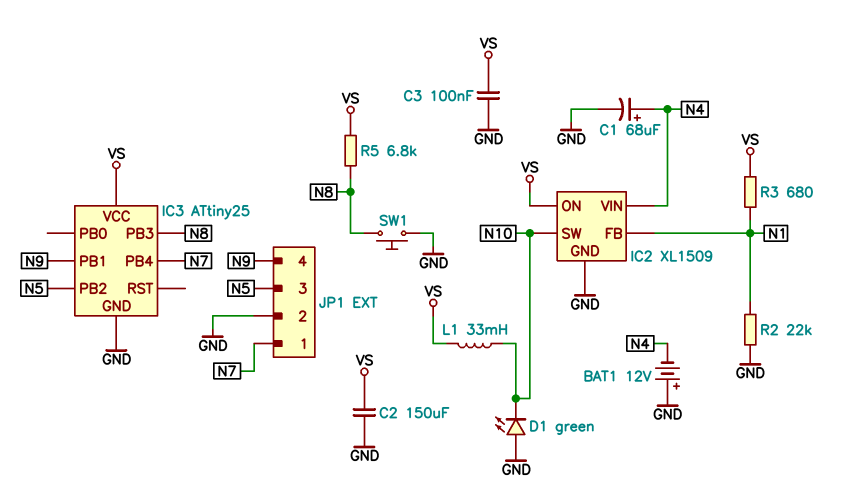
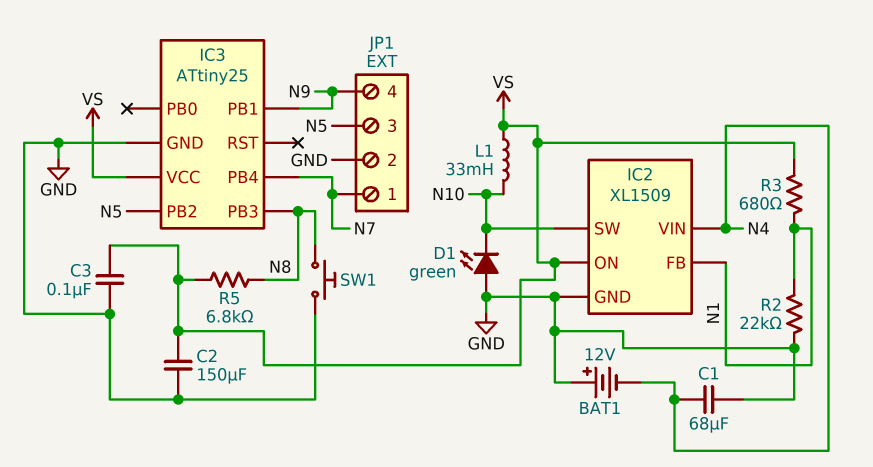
C1: 68uF (plus N4, minus GND) -> 68uF (GND, N4)

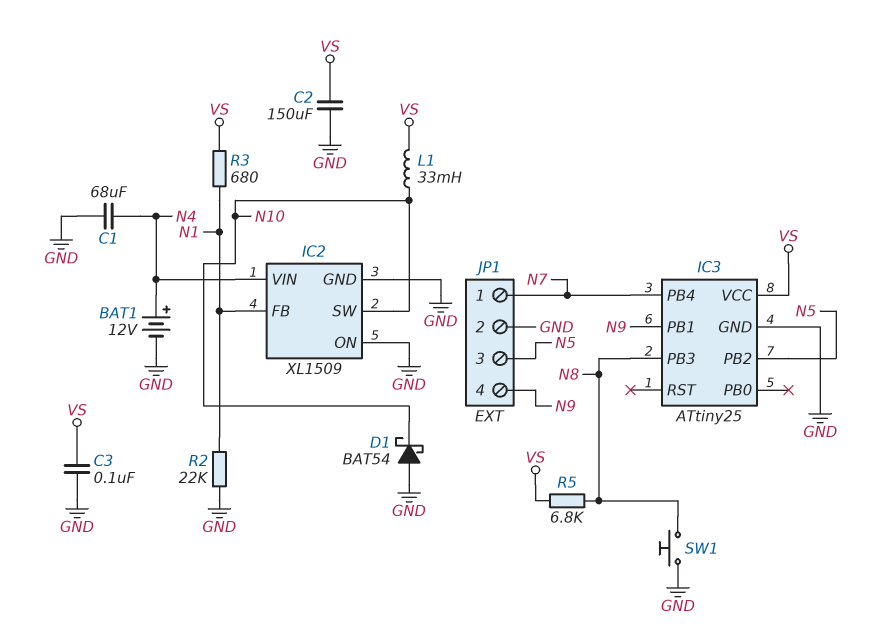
BAT1: 12V (plus GND, minus N4) -> 12V (plus N4, minus GND)
D1: LED green (A GND, K N10) -> schottky BAT54 (A GND, K N10)
IC2 pin ON: VS -> GND

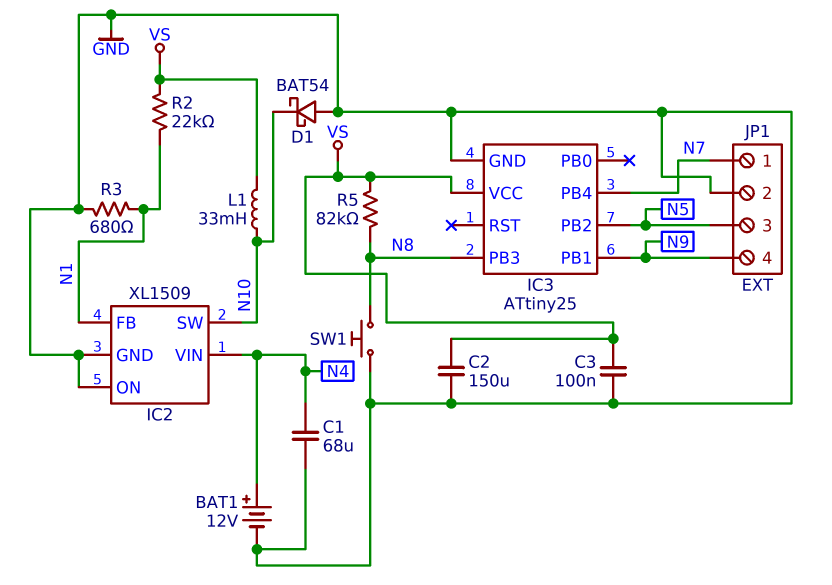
R2: 22k (GND, N1) -> 22k (N1, VS)
R3: 680 (N1, VS) -> 680 (GND, N1)
R5: 6.8k (N8, VS) -> 82k (N8, VS)

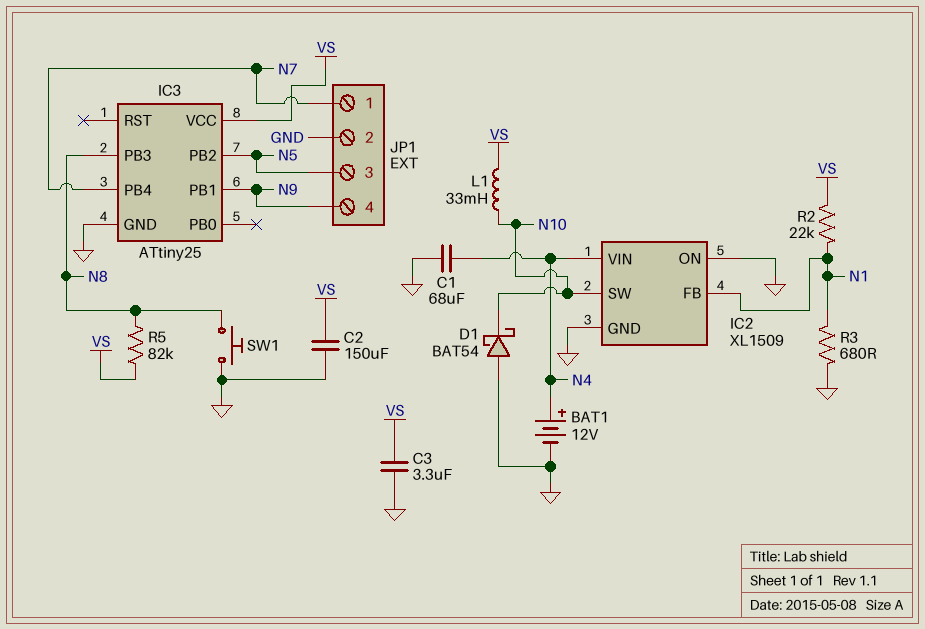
C3: 100nF (GND, VS) -> 3.3uF (GND, VS)

